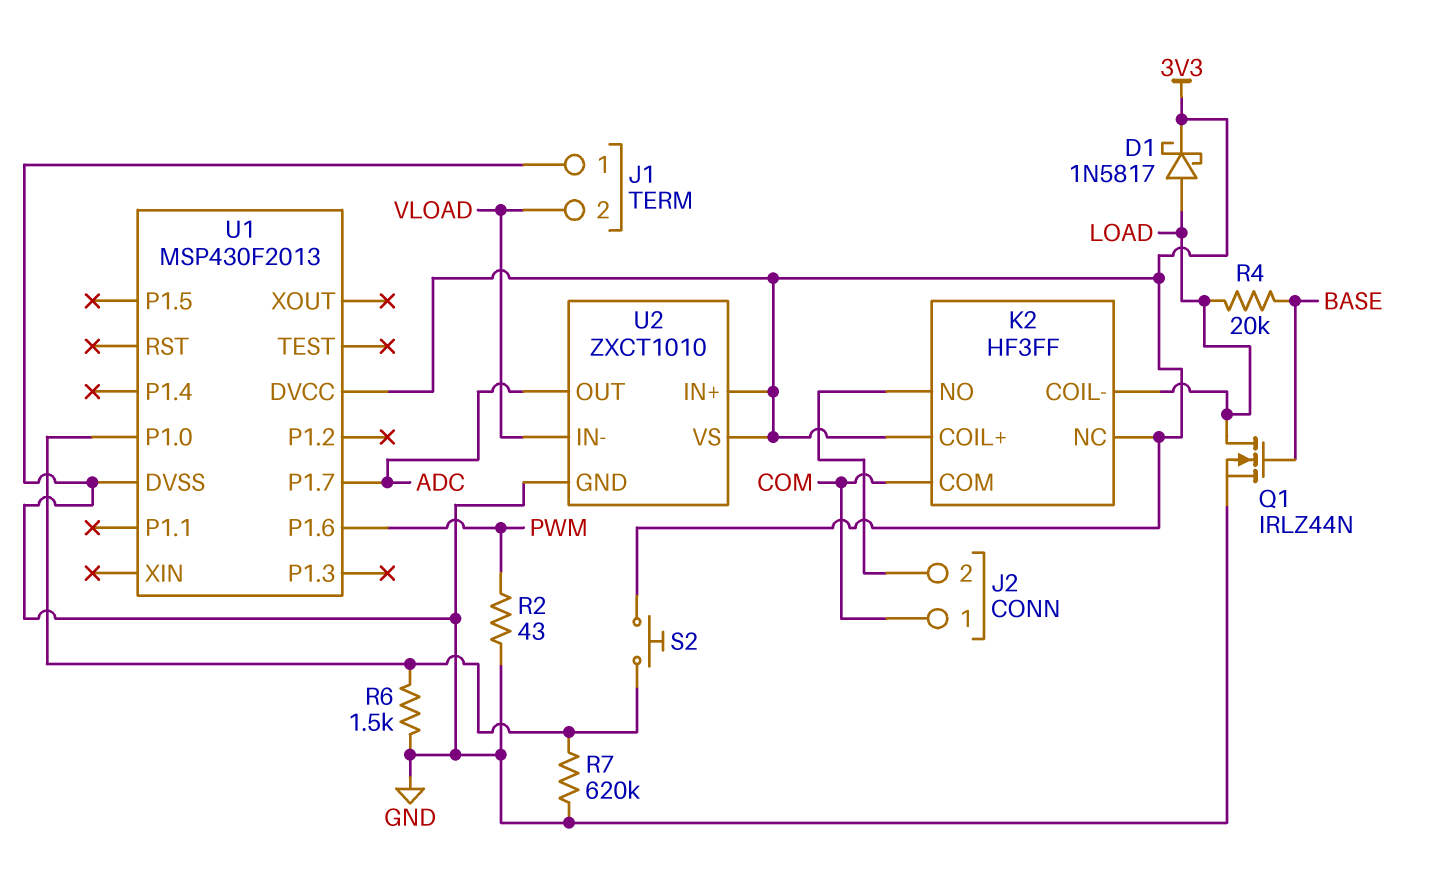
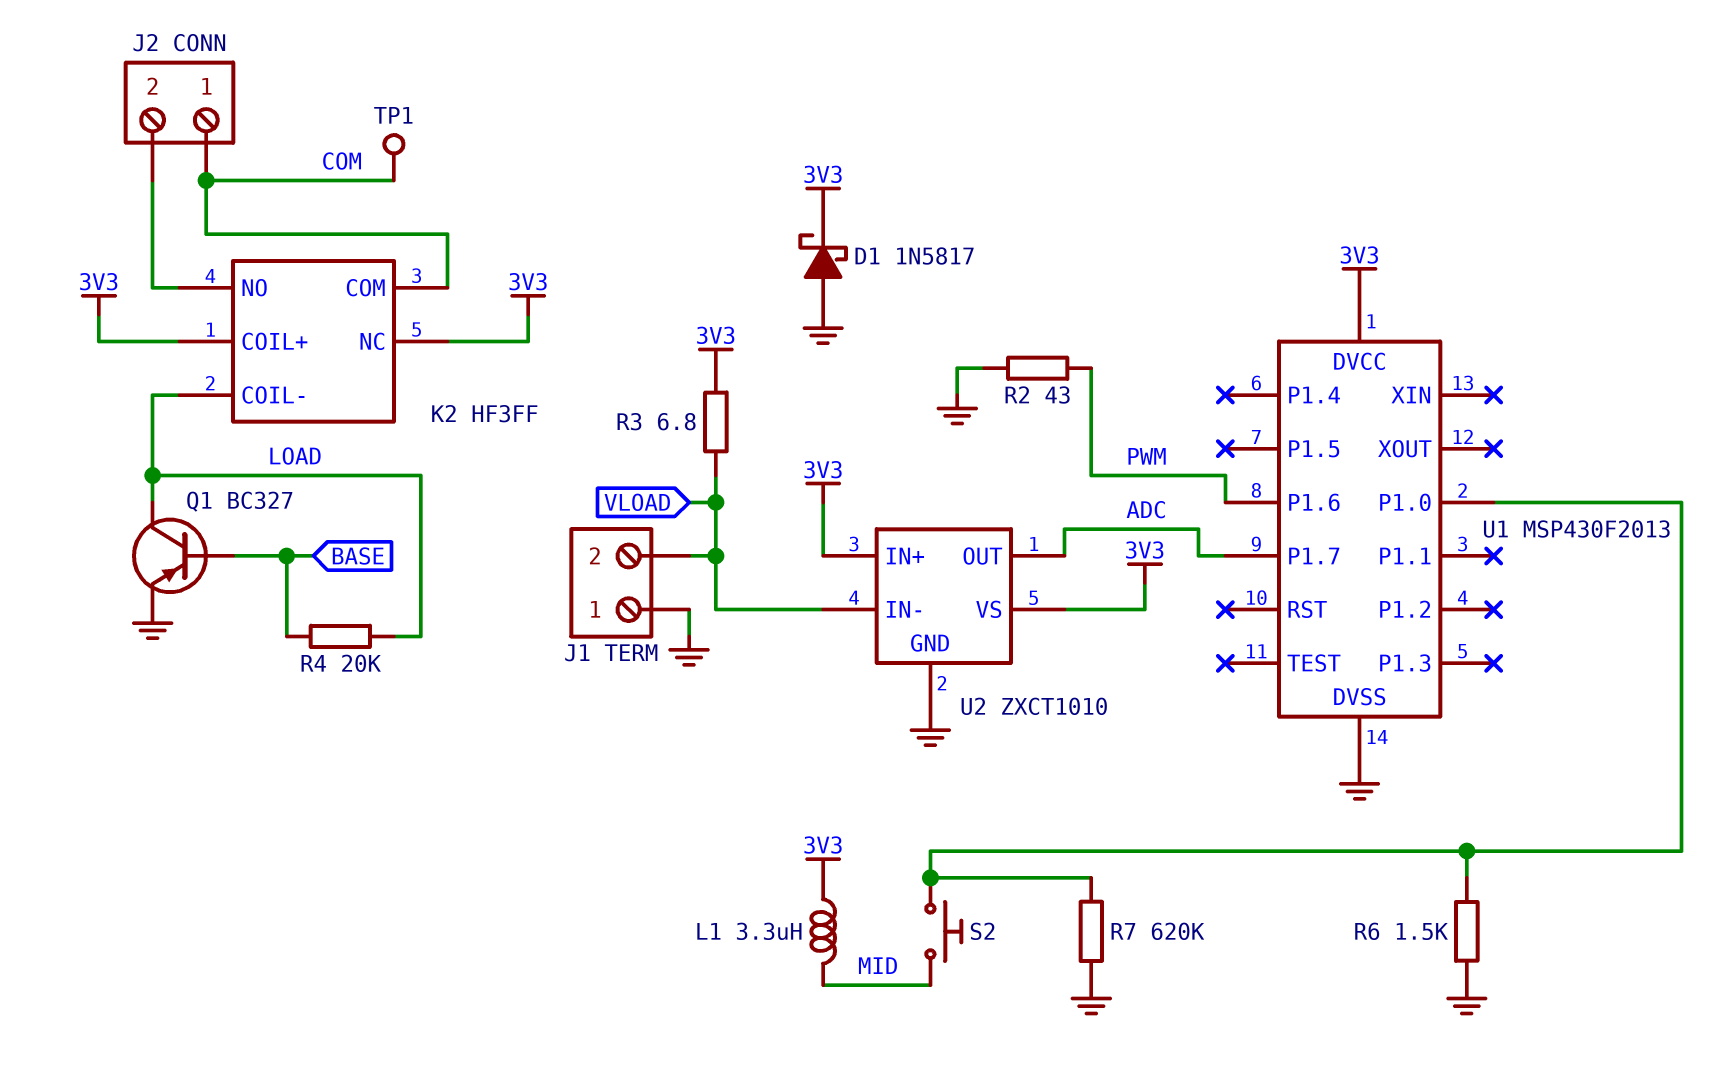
D1: schottky 1N5817 (A LOAD, K 3V3) -> schottky 1N5817 (A GND, K 3V3)
L1: none -> 3.3uH (3V3, MID)
Q1: NMOS IRLZ44N (G BASE, D LOAD, S GND) -> PNP BC327 (B BASE, C LOAD, E GND)
R3: none -> 6.8 (3V3, VLOAD)
S2: button (3V3, U1/P1.0) -> button (MID, U1/P1.0)
TP1: none -> test point (COM)

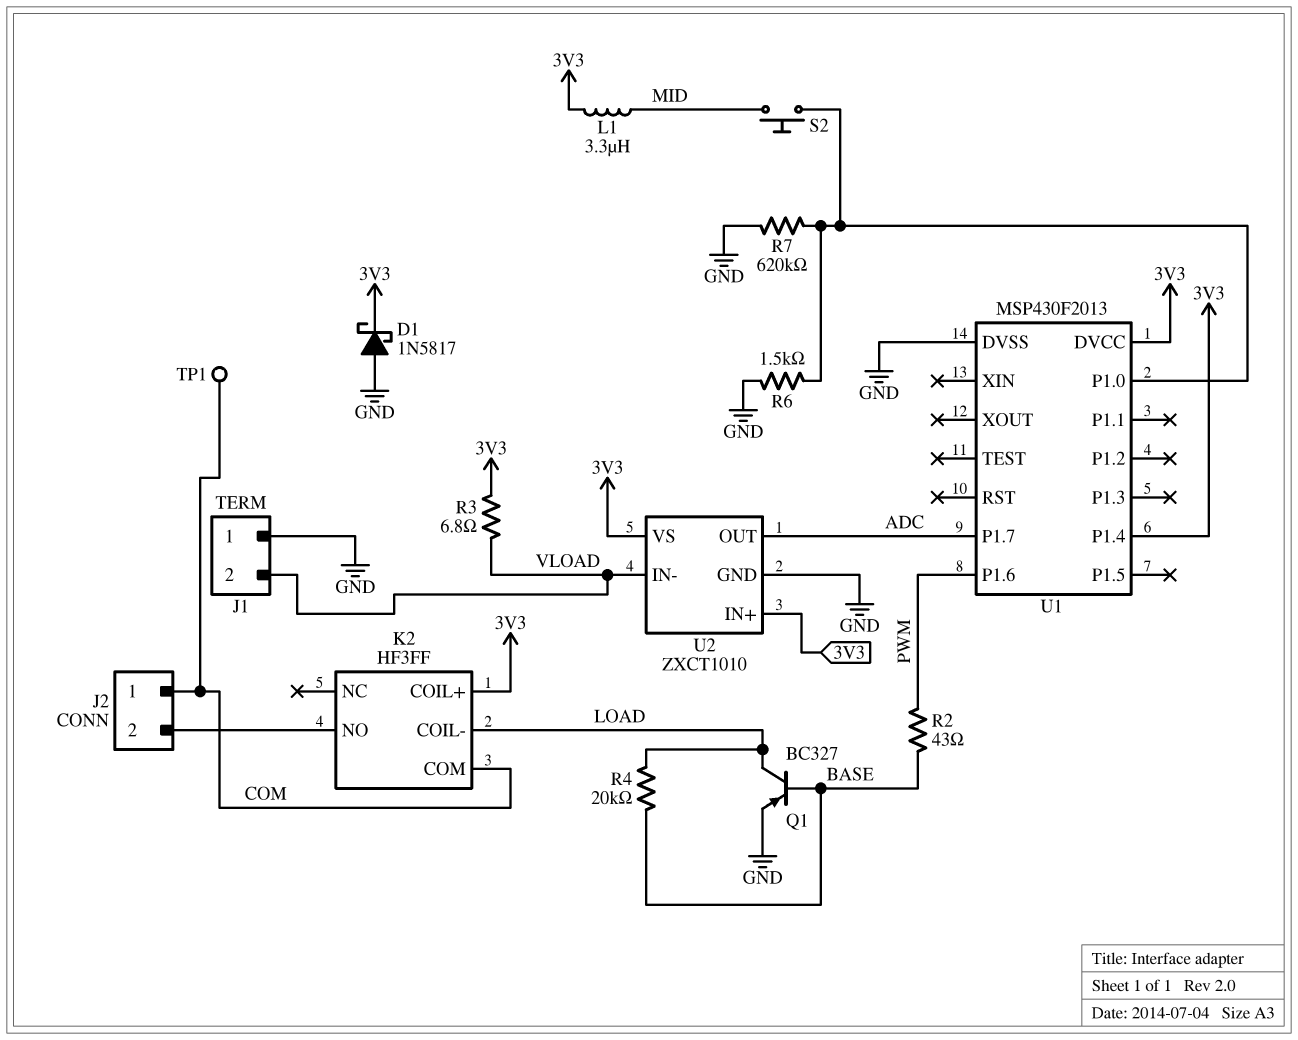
K2 pin NC: 3V3 -> none
R2: 43 (GND, PWM) -> 43 (BASE, PWM)
U1 pin P1.4: none -> 3V3

